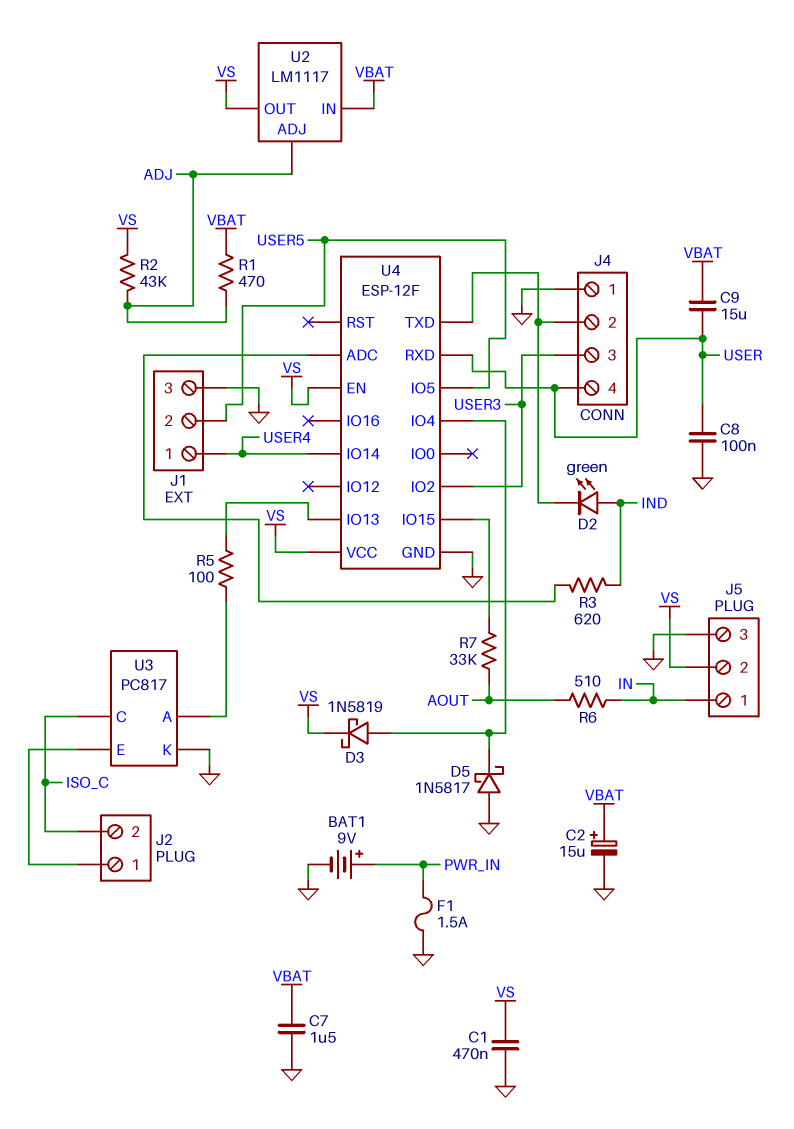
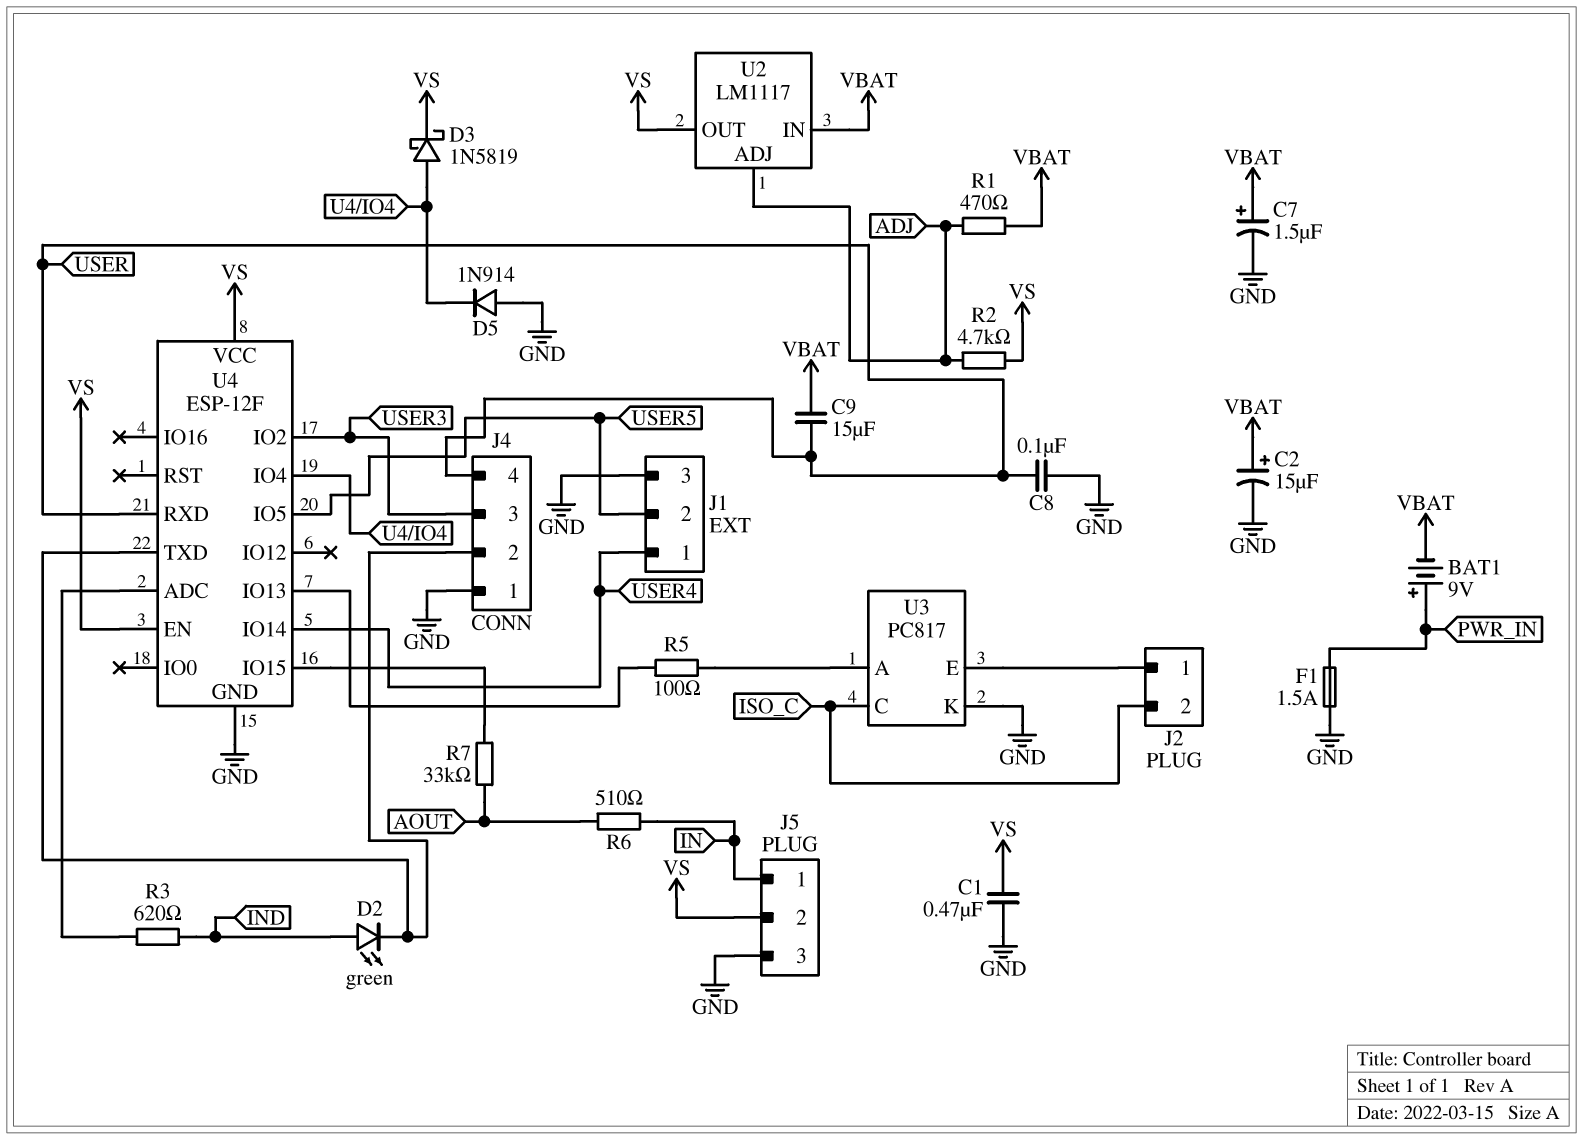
BAT1: 9V (plus PWR_IN, minus GND) -> 9V (plus PWR_IN, minus VBAT)
C7: 1.5uF (GND, VBAT) -> 1.5uF (plus VBAT, minus GND)
D5: schottky 1N5817 (A GND, K U4/IO4) -> diode 1N914 (A GND, K U4/IO4)
R2: 43k (ADJ, VS) -> 4.7k (ADJ, VS)

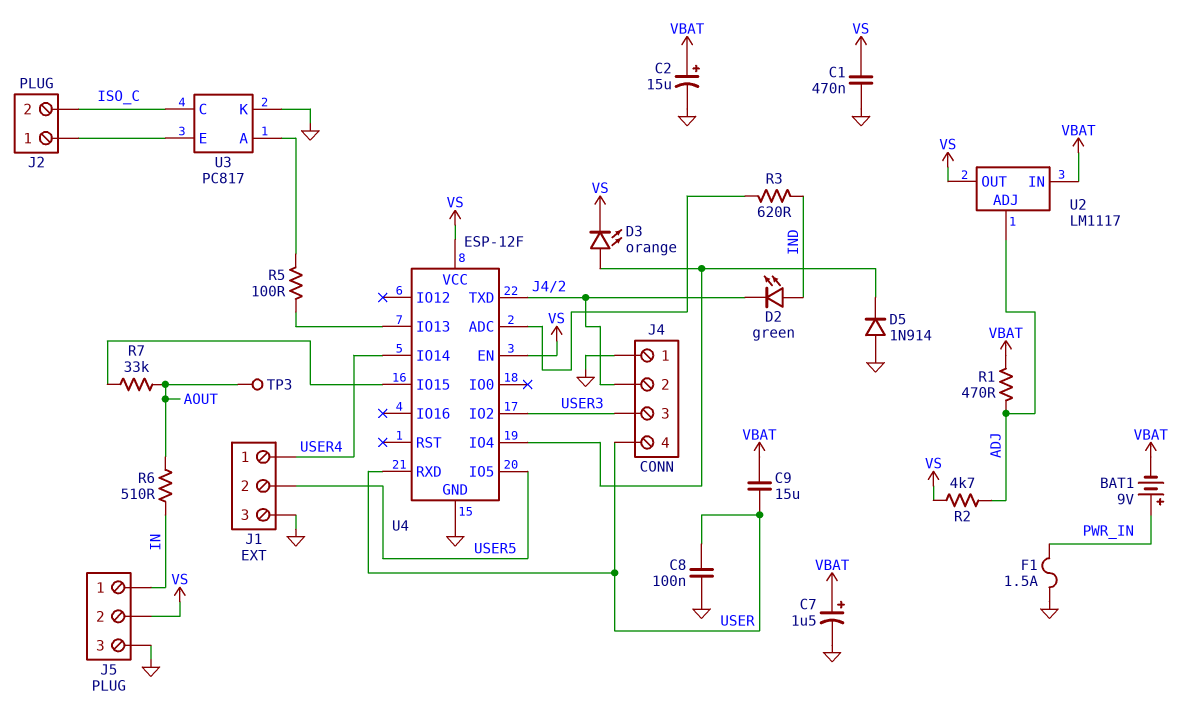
D3: schottky 1N5819 (A U4/IO4, K VS) -> LED orange (A U4/IO4, K VS)
TP3: none -> test point (AOUT)

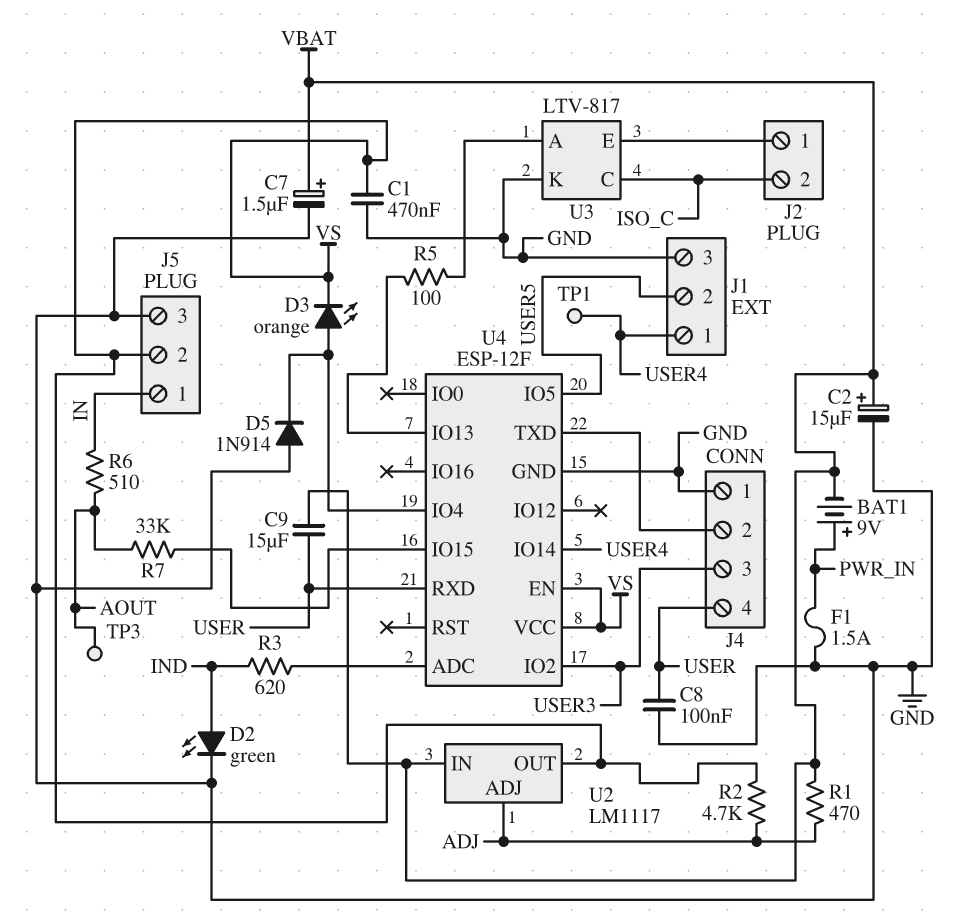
D2: LED green (A IND, K J4/2) -> LED green (A IND, K GND)
TP1: none -> test point (USER4)
U3: PC817 -> LTV-817

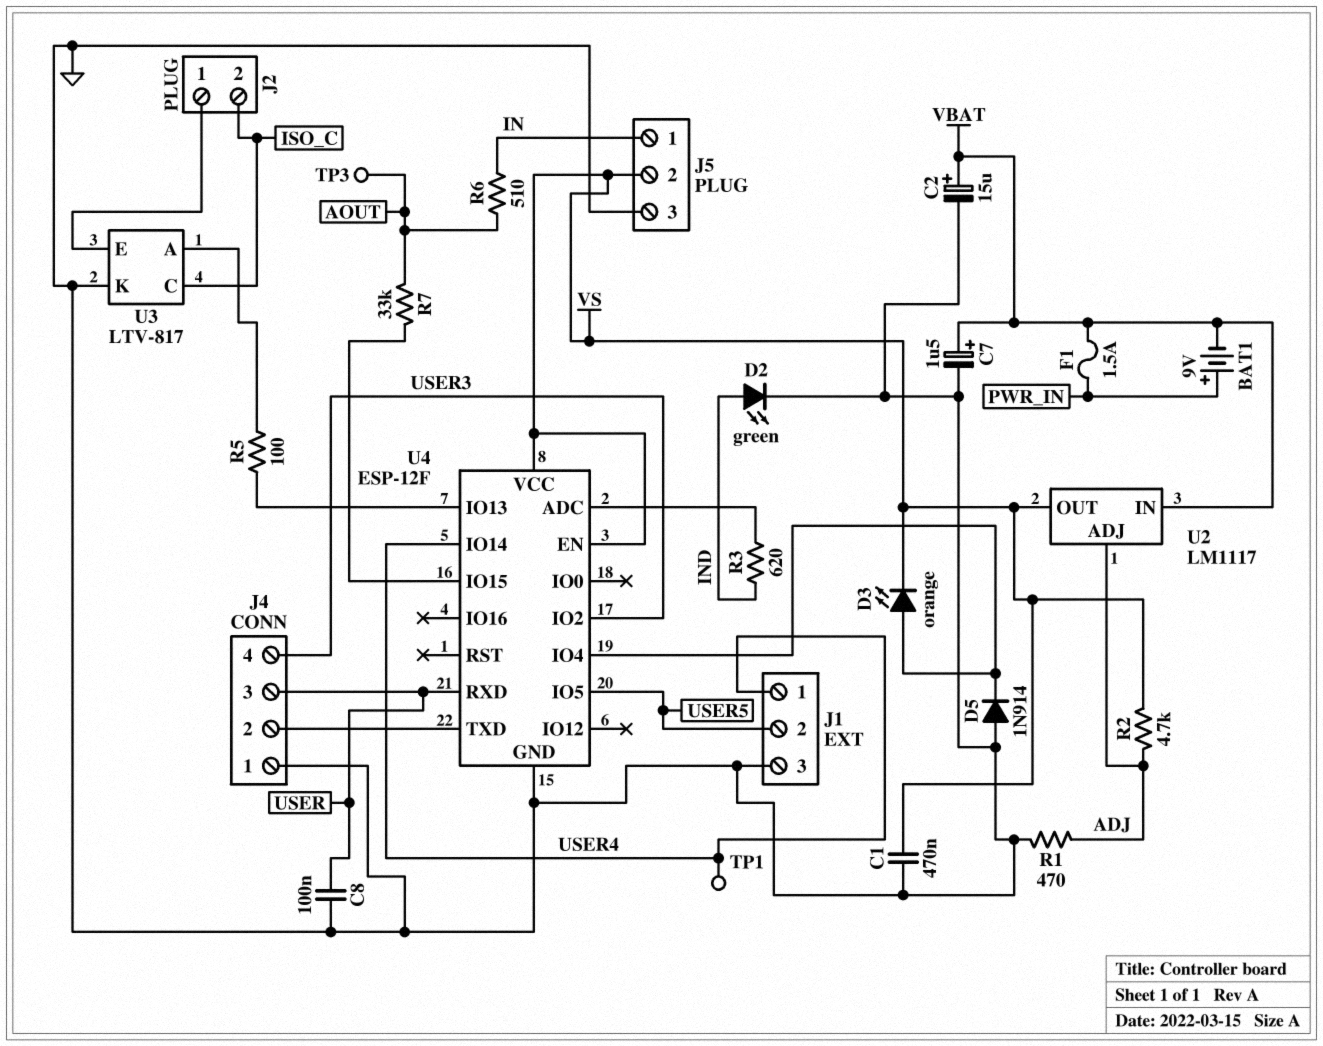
C9: 15uF (USER, VBAT) -> none
F1: 1.5A (GND, PWR_IN) -> 1.5A (PWR_IN, VBAT)
J4 pin 3: USER3 -> USER
J4 pin 4: USER -> USER3
R1: 470 (ADJ, VBAT) -> 470 (ADJ, GND)

